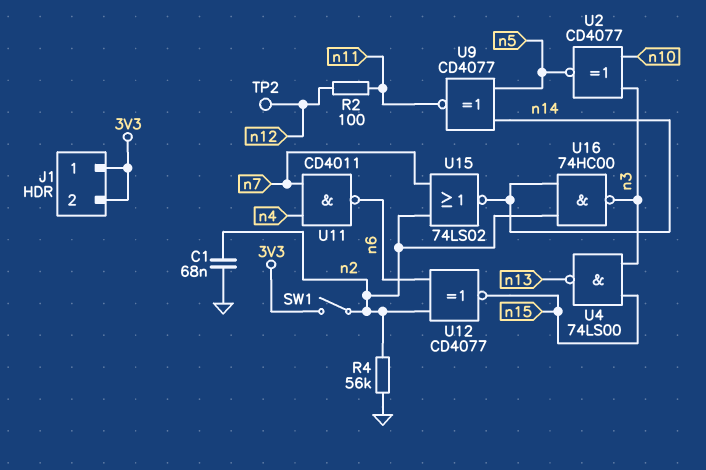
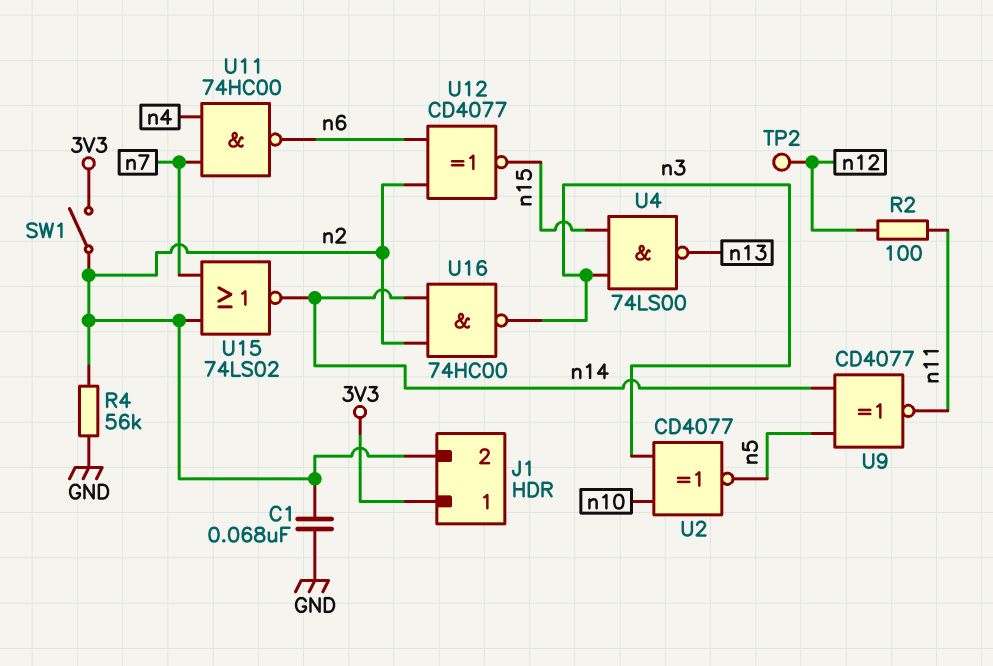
J1 pin 2: 3V3 -> n2
U11: NAND CD4011 (in n4, in n7, out n6) -> NAND 74HC00 (in n4, in n7, out n6)

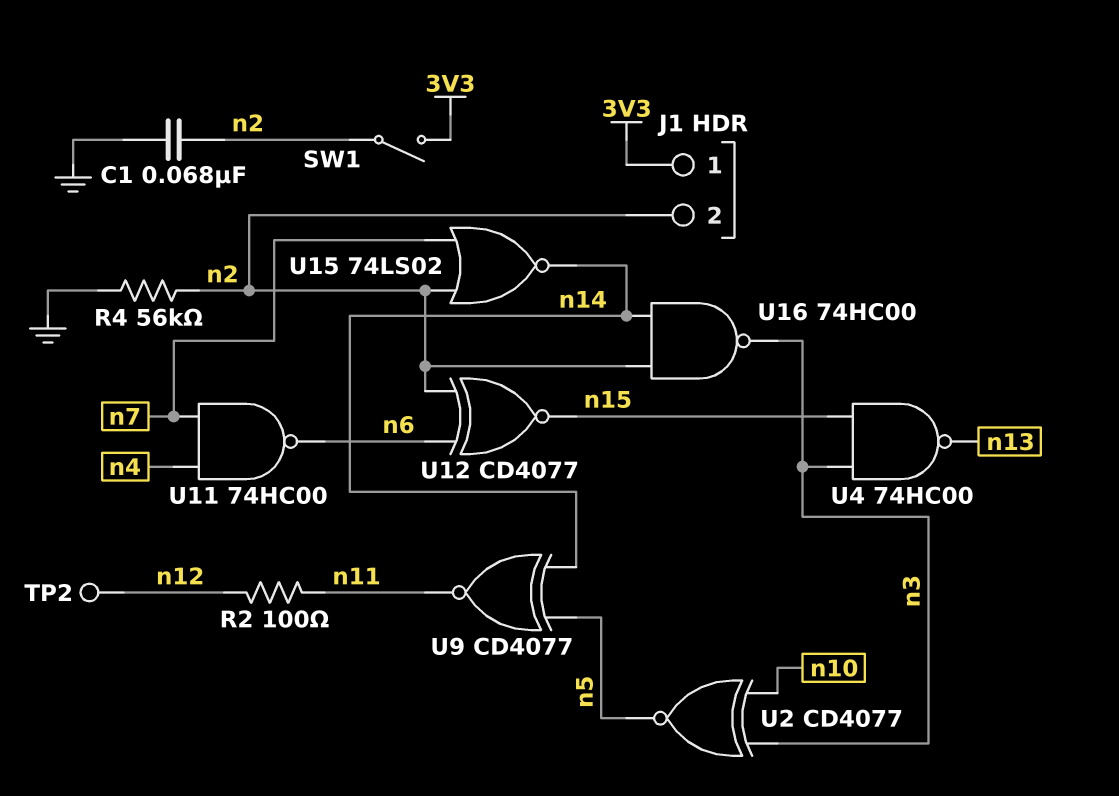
U4: NAND 74LS00 (in n3, in n15, out n13) -> NAND 74HC00 (in n3, in n15, out n13)

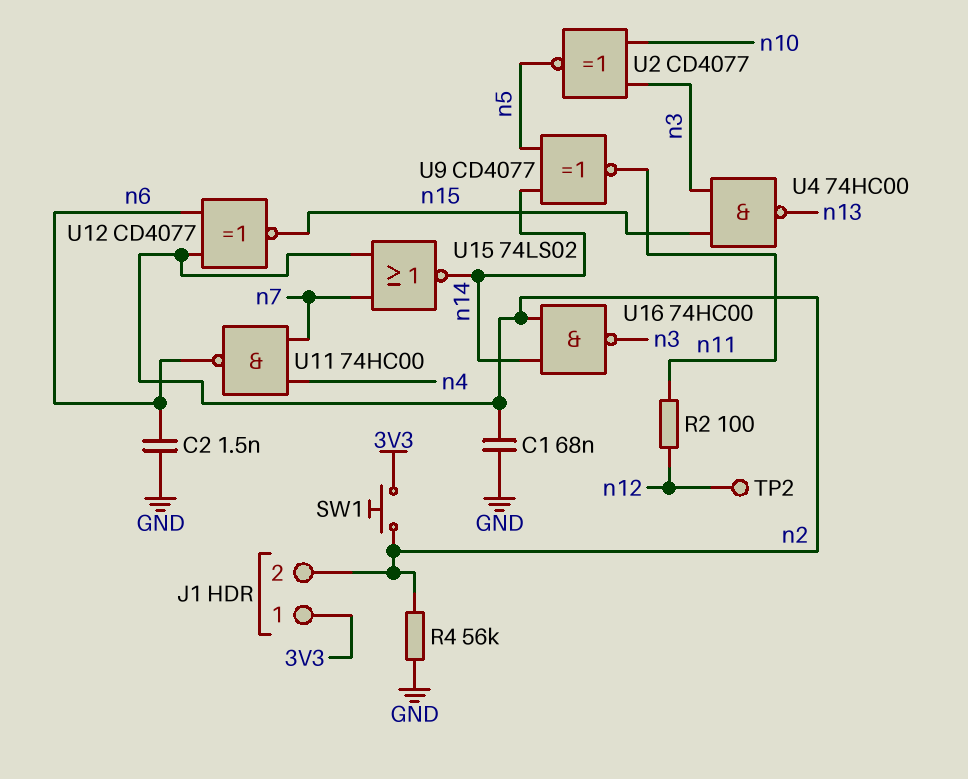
C2: none -> 1.5nF (GND, n6)
SW1: switch (3V3, n2) -> button (3V3, n2)

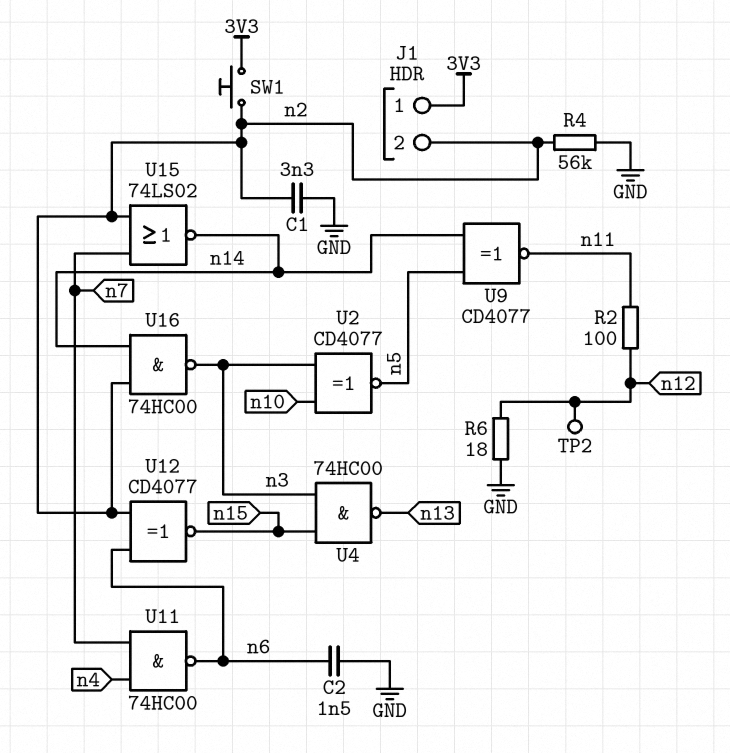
C1: 68nF (GND, n2) -> 3.3nF (GND, n2)
R6: none -> 18 (GND, n12)

